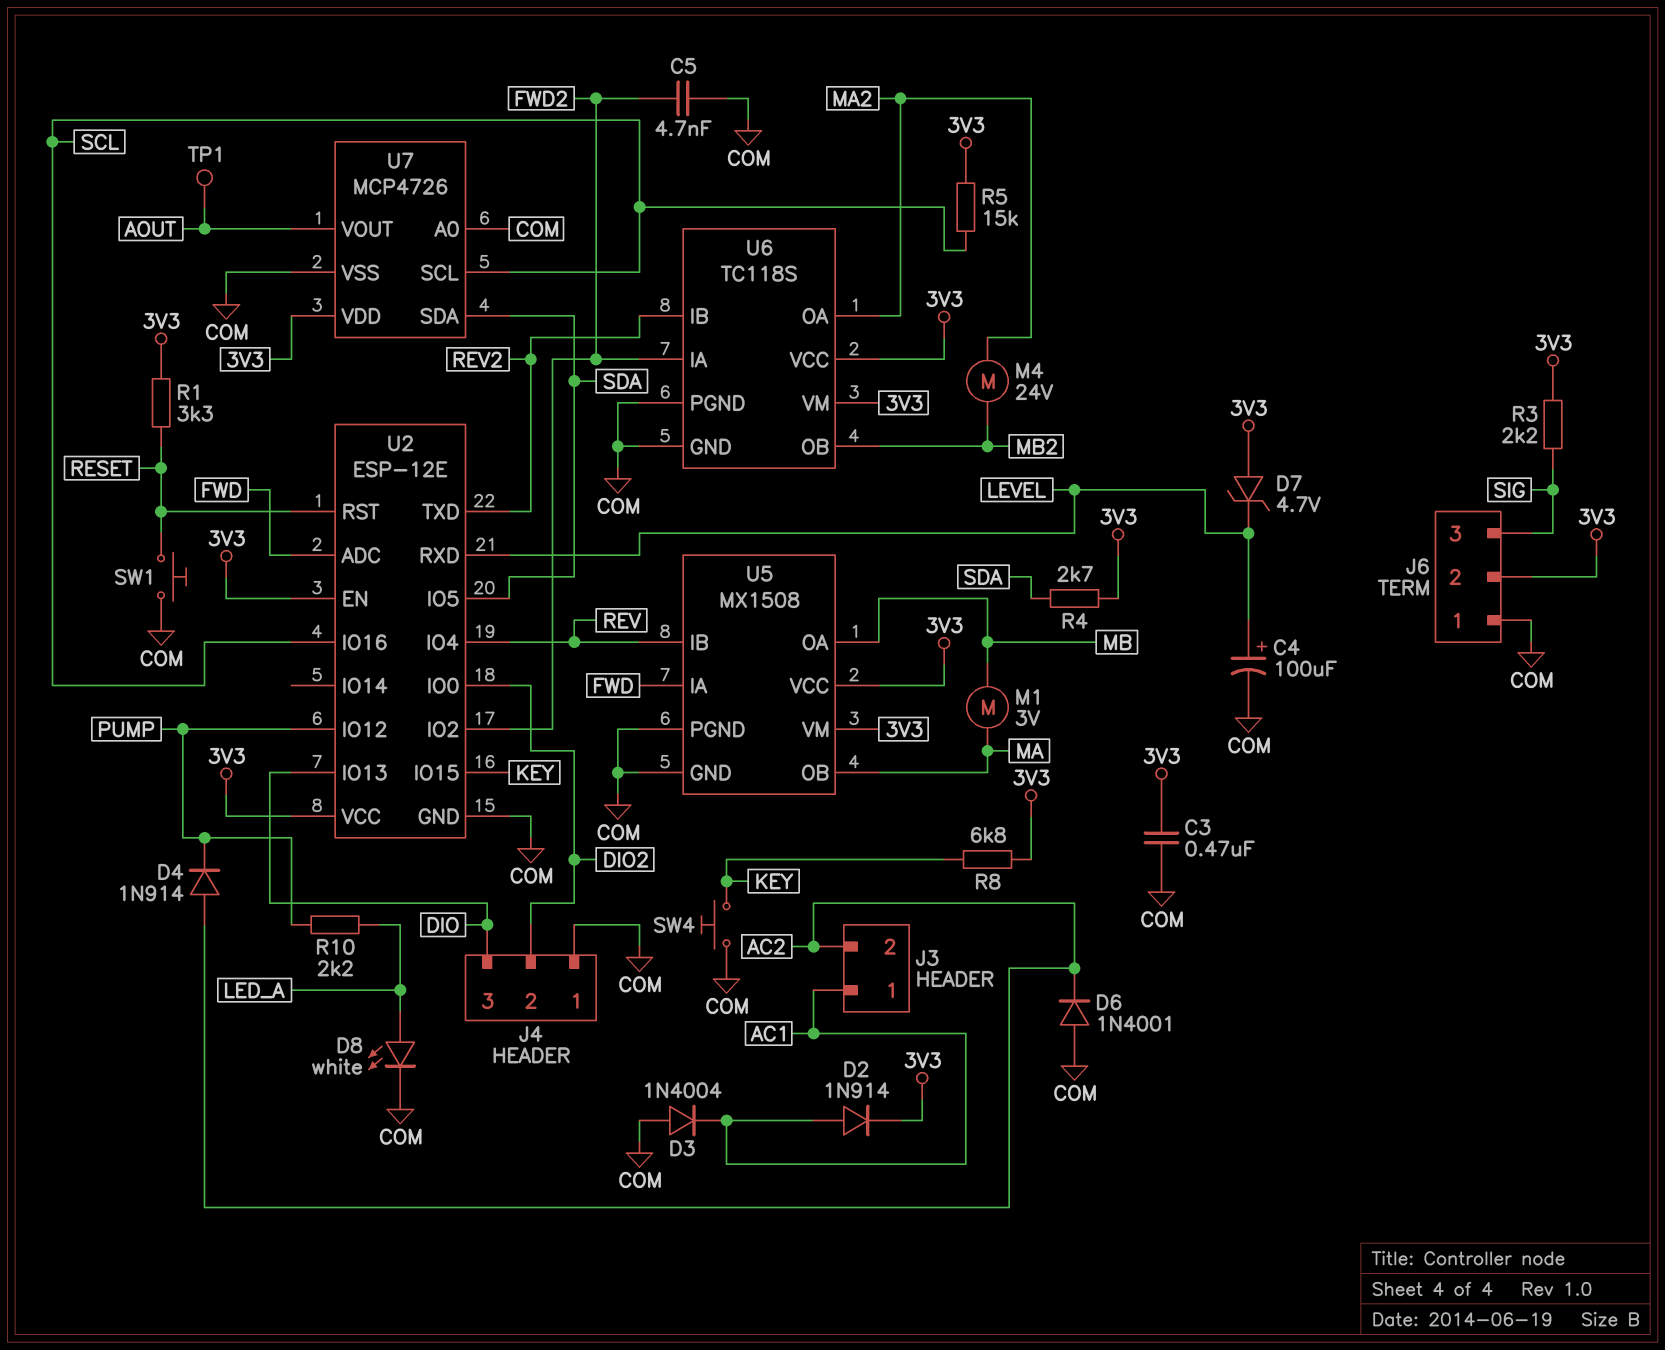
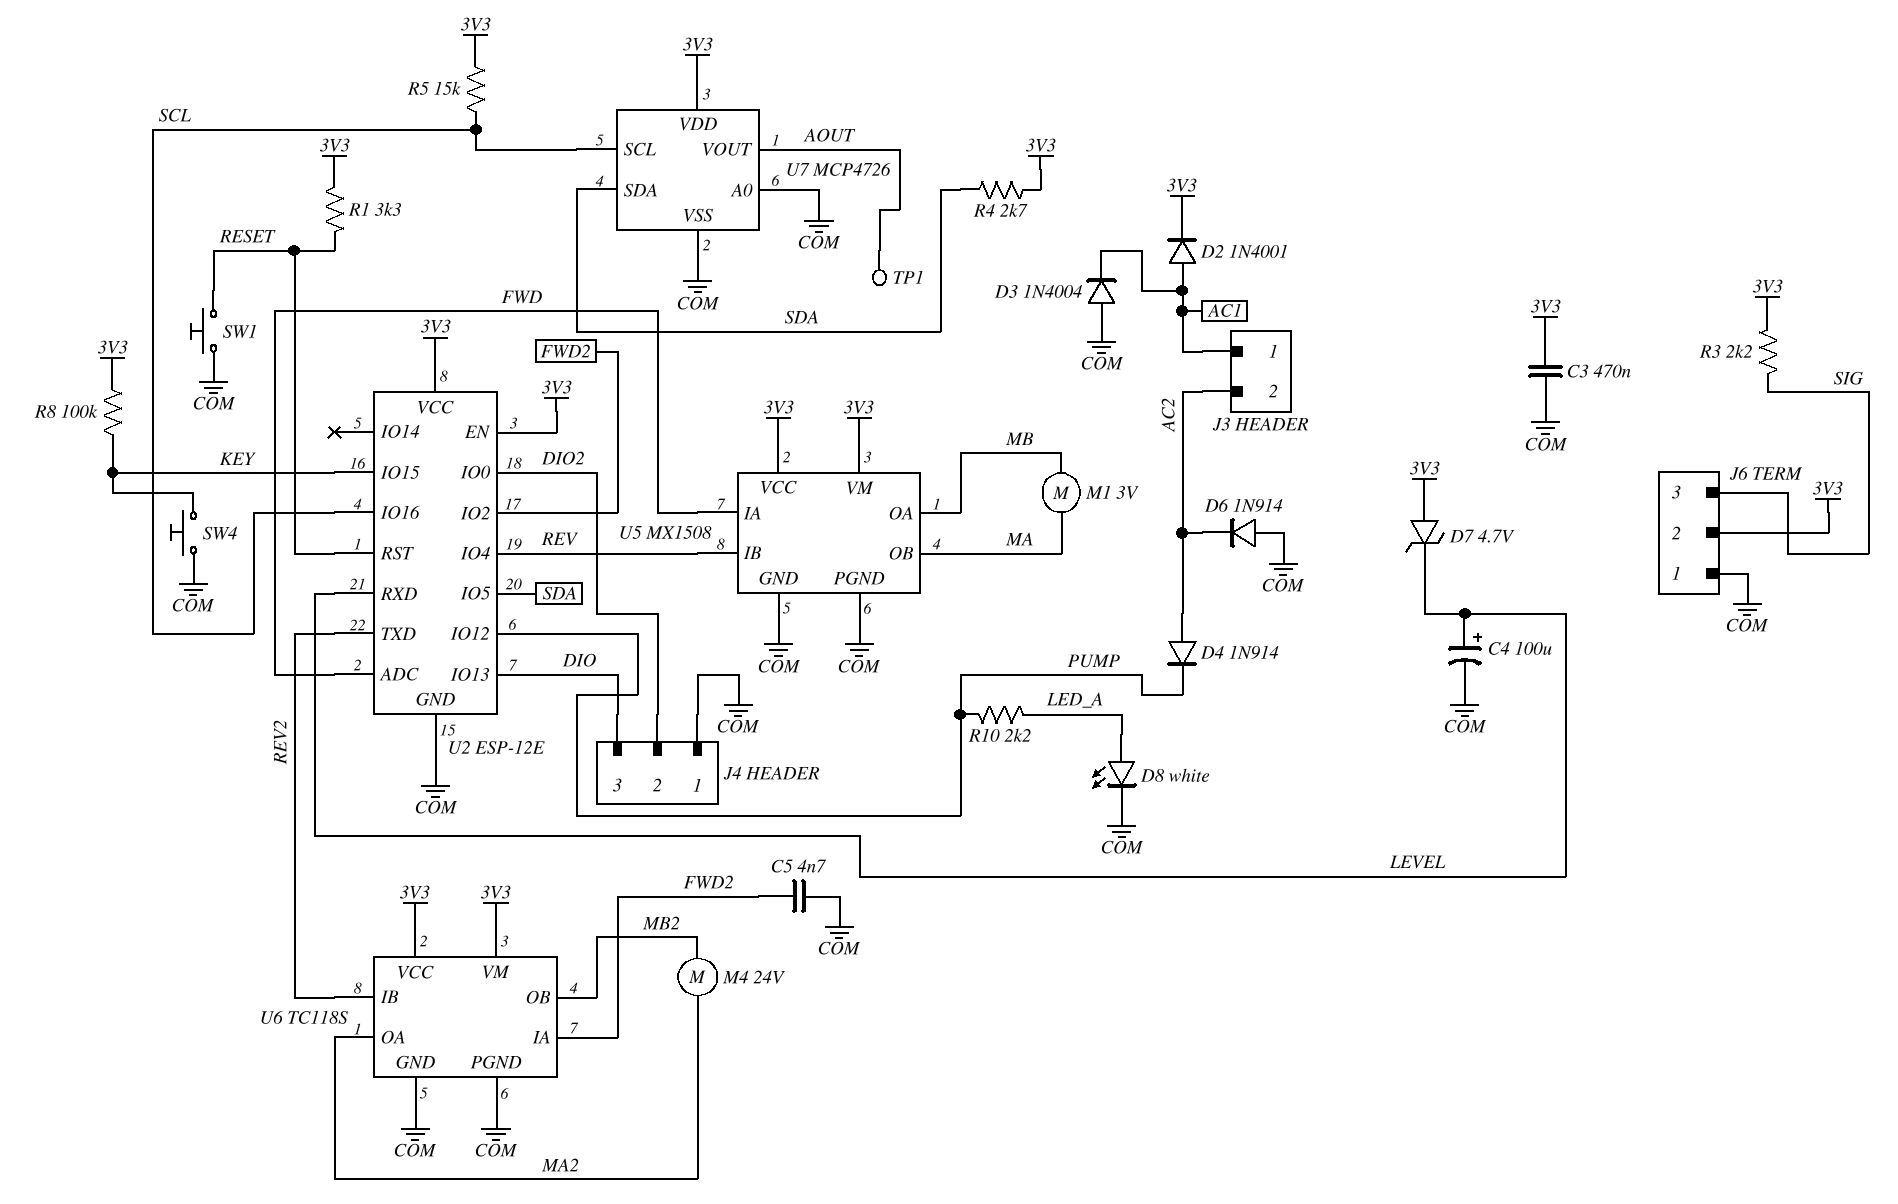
D2: diode 1N914 (A AC1, K 3V3) -> diode 1N4001 (A AC1, K 3V3)
D6: diode 1N4001 (A COM, K AC2) -> diode 1N914 (A COM, K AC2)
R8: 6.8k (3V3, KEY) -> 100k (3V3, KEY)

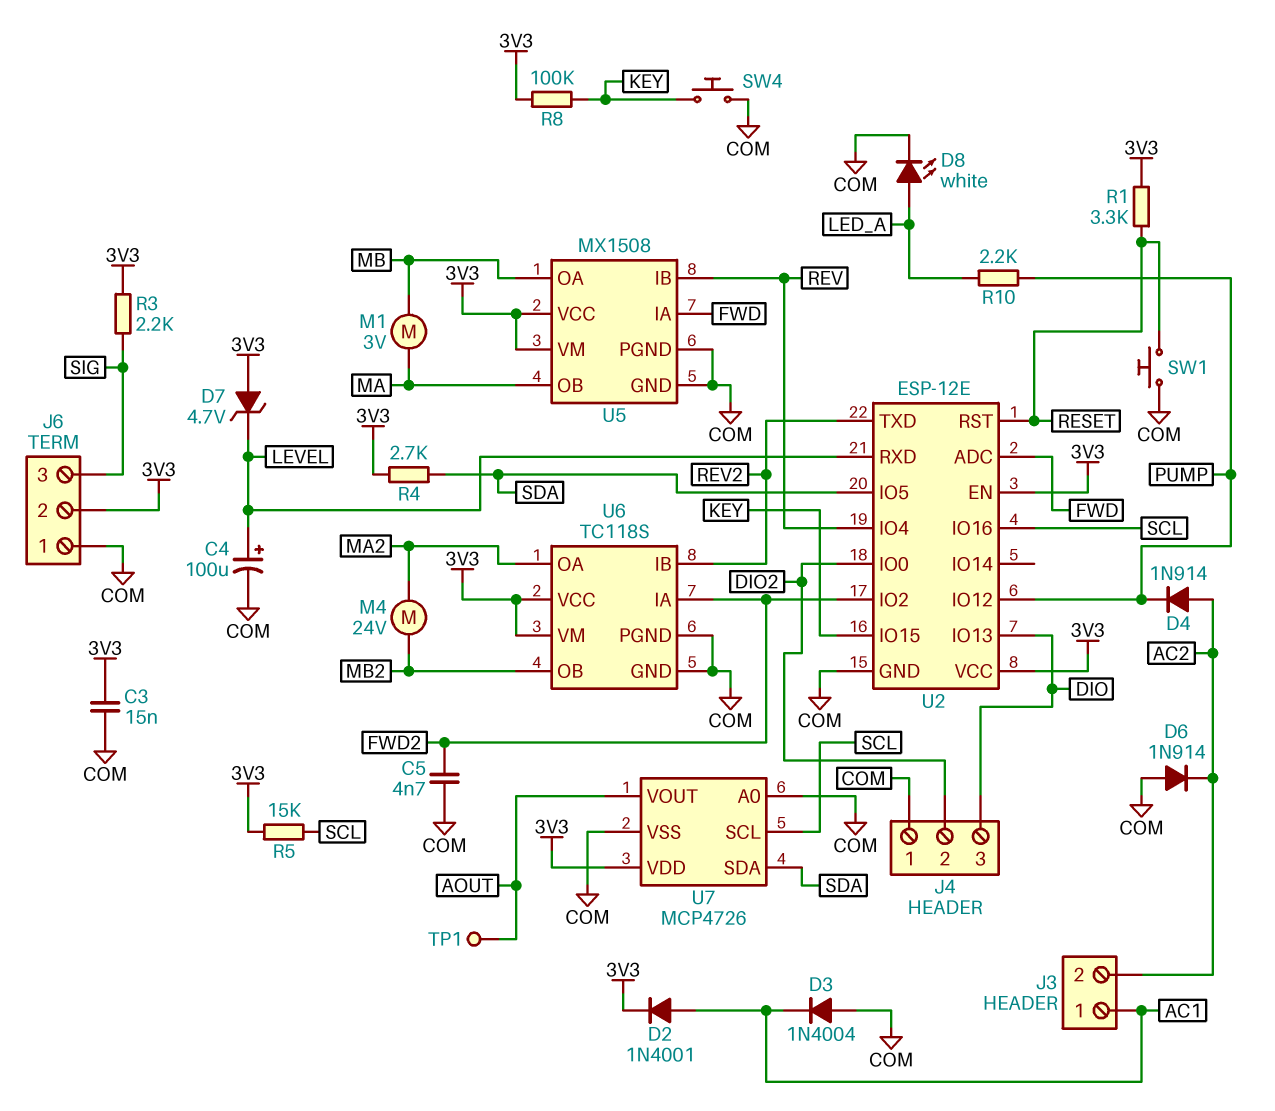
C3: 470nF (3V3, COM) -> 15nF (3V3, COM)

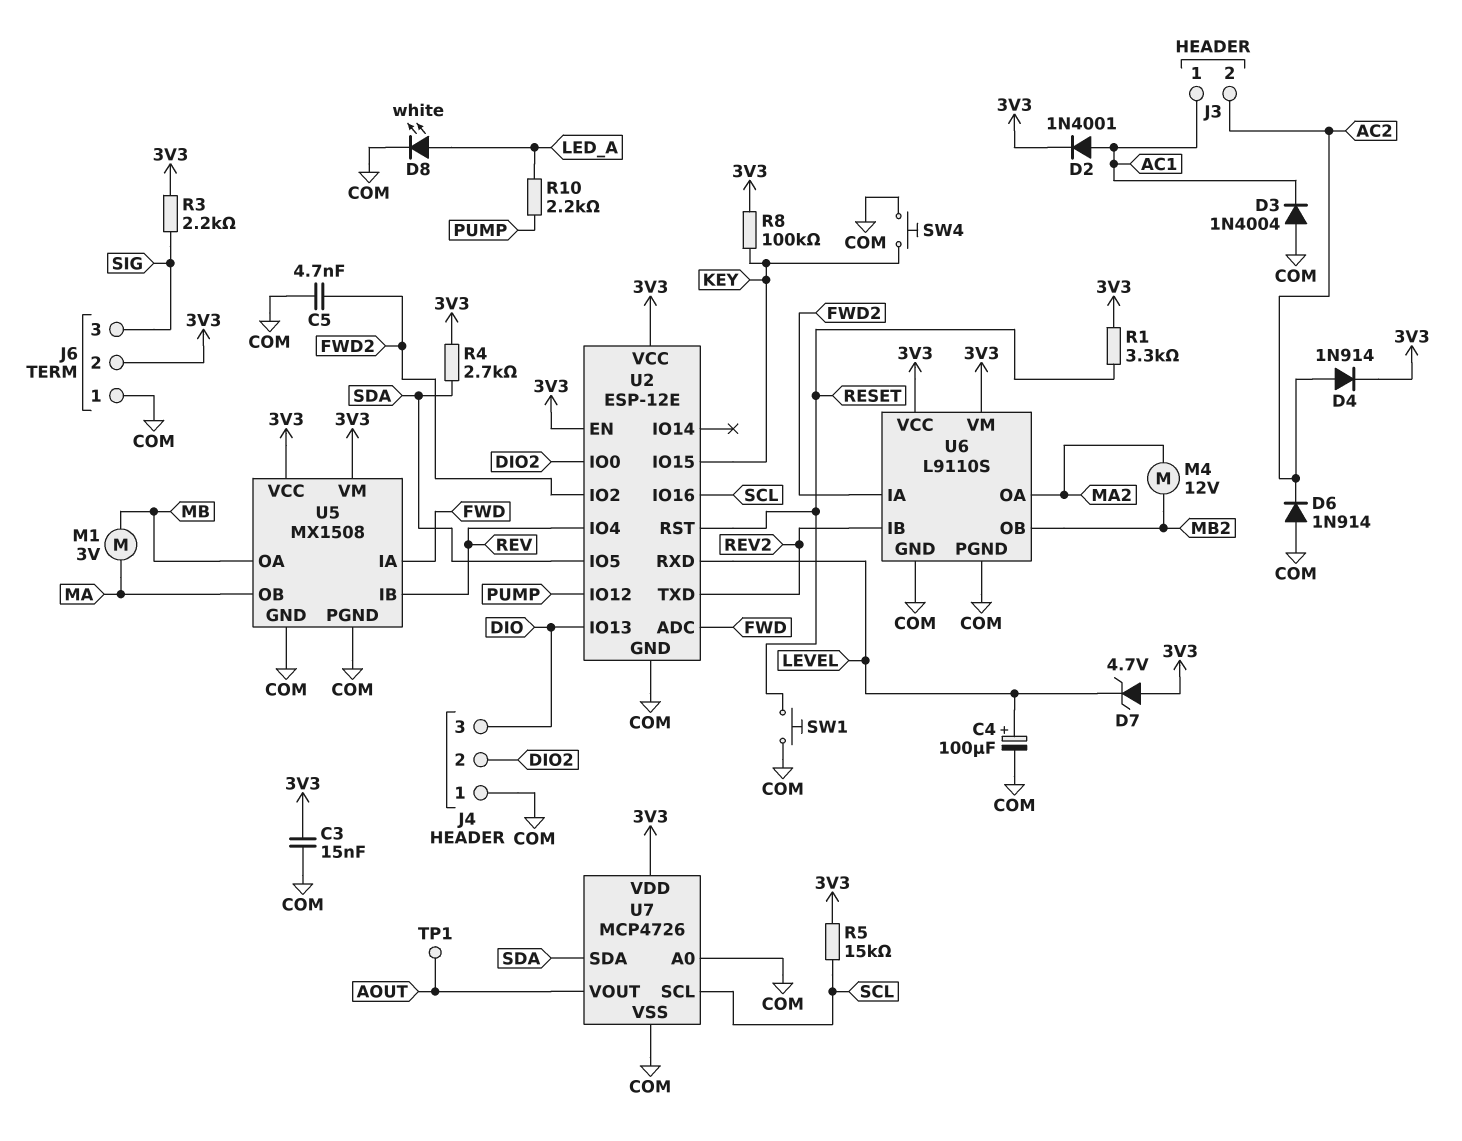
D4: diode 1N914 (A AC2, K PUMP) -> diode 1N914 (A AC2, K 3V3)
M4: motor 24V (MA2, MB2) -> motor 12V (MA2, MB2)
U6: TC118S -> L9110S

